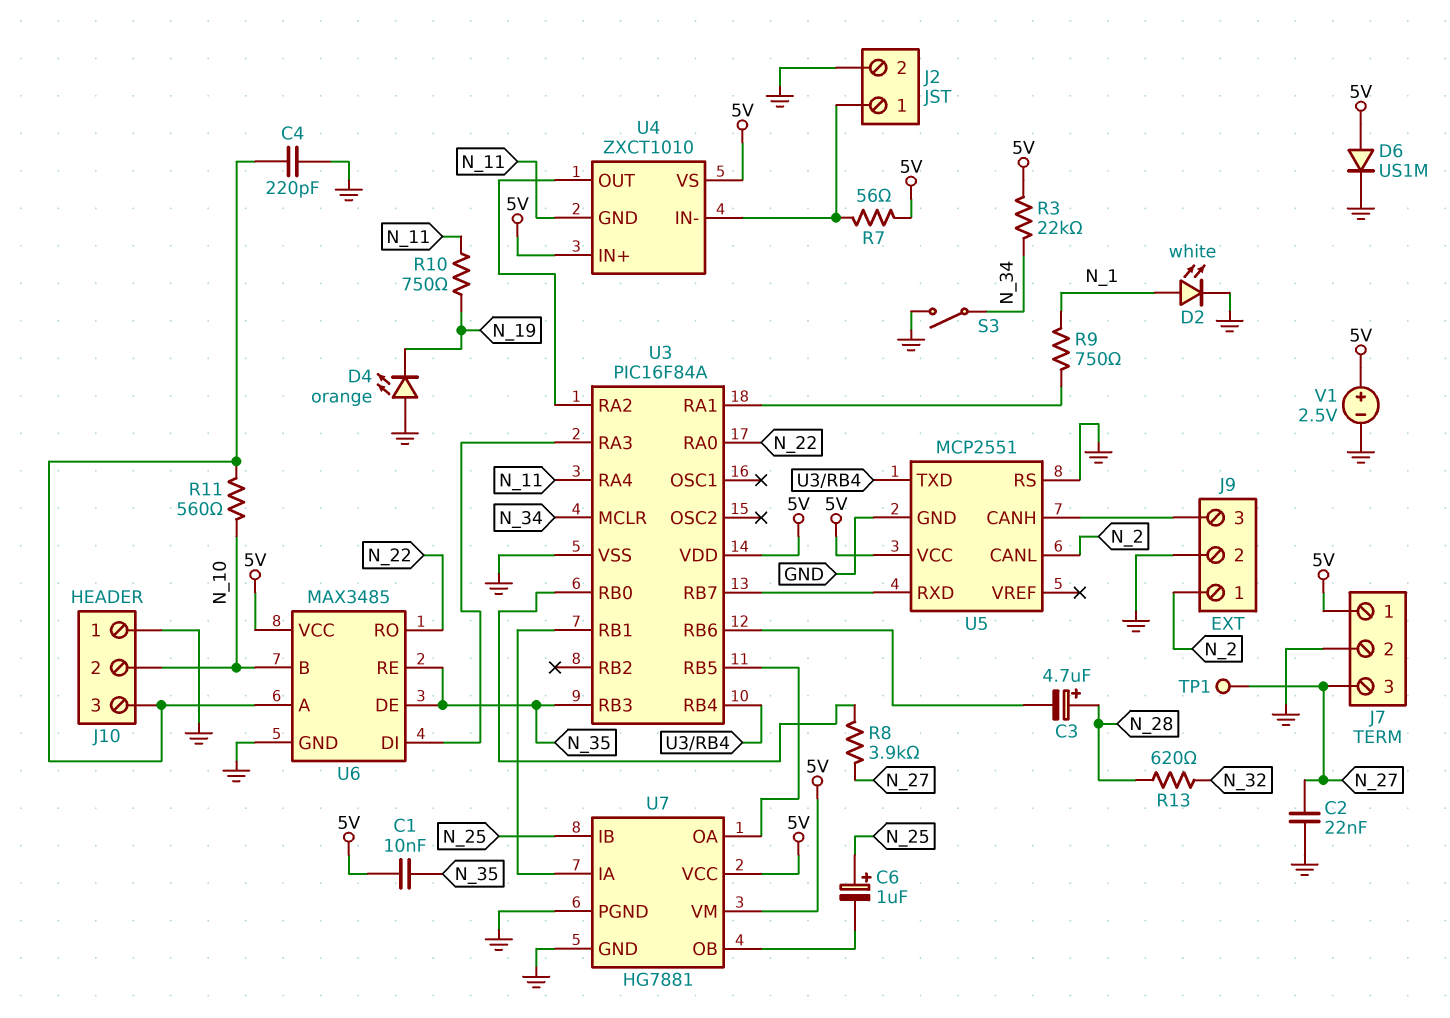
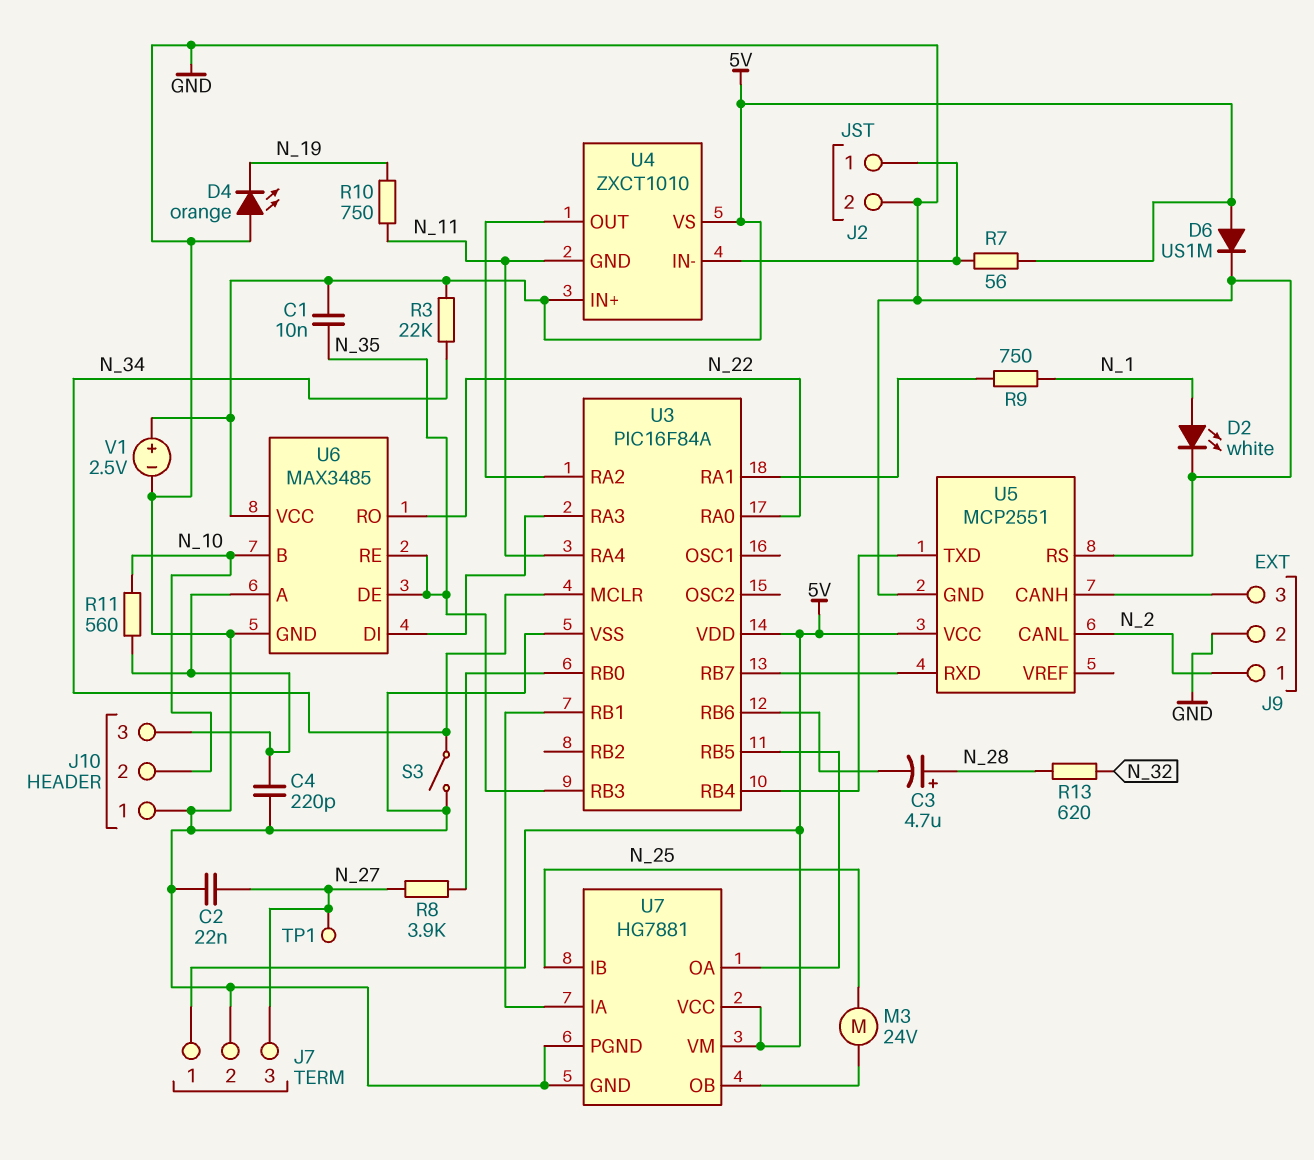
C6: 1uF (plus N_25, minus U7/OB) -> none
M3: none -> motor 24V (N_25, U7/OB)

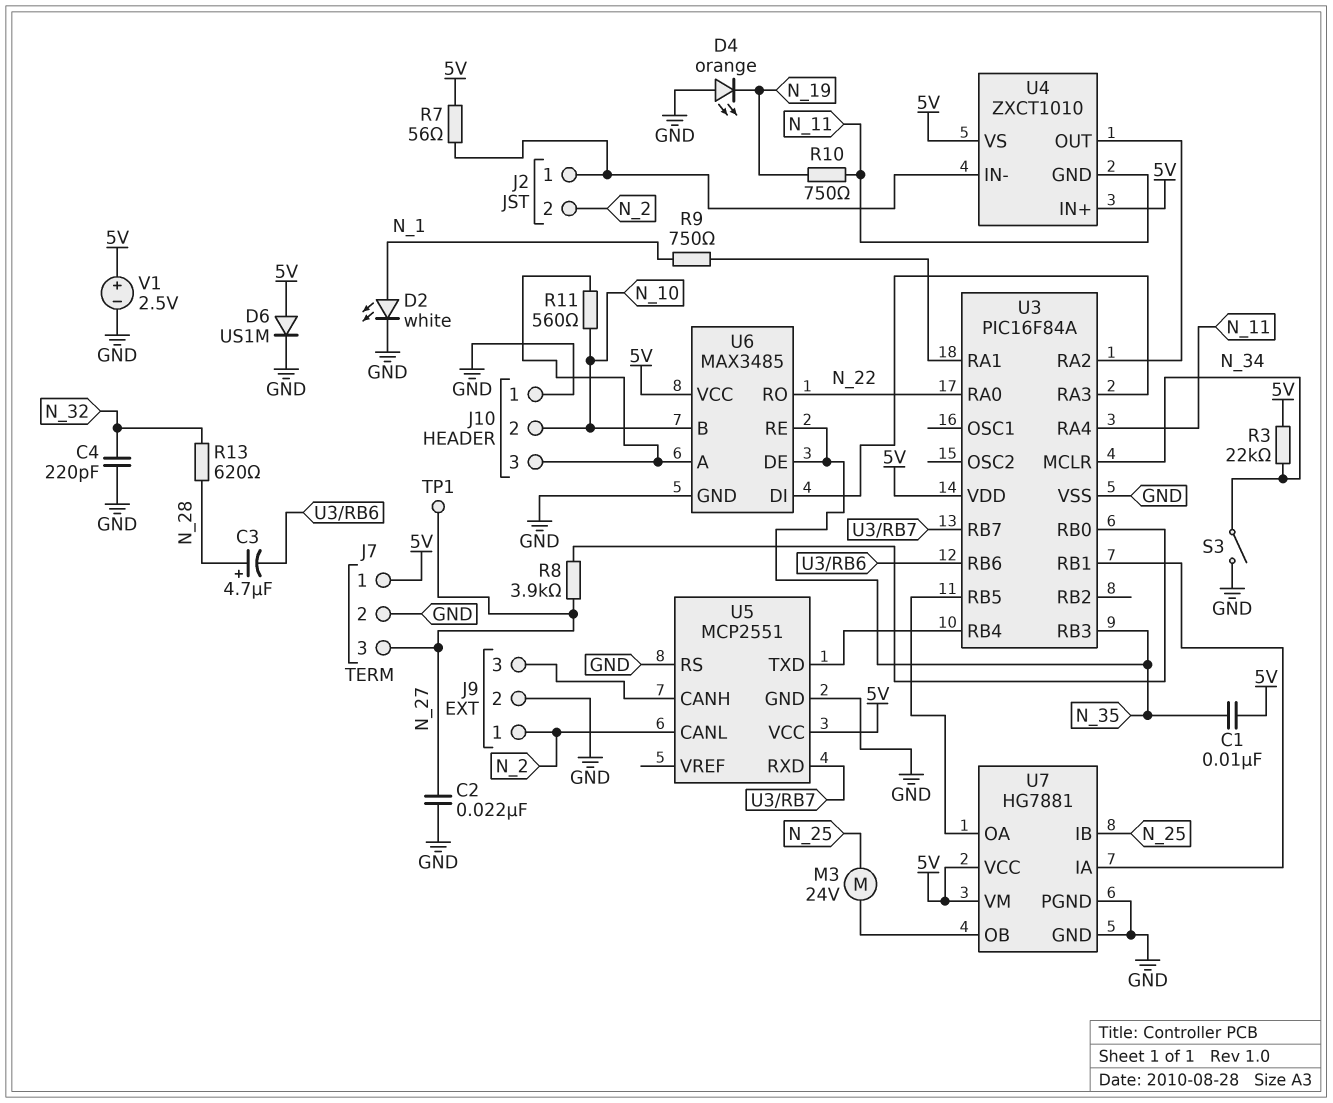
C4: 220pF (GND, J10/3) -> 220pF (GND, N_32)
J2 pin 2: GND -> N_2

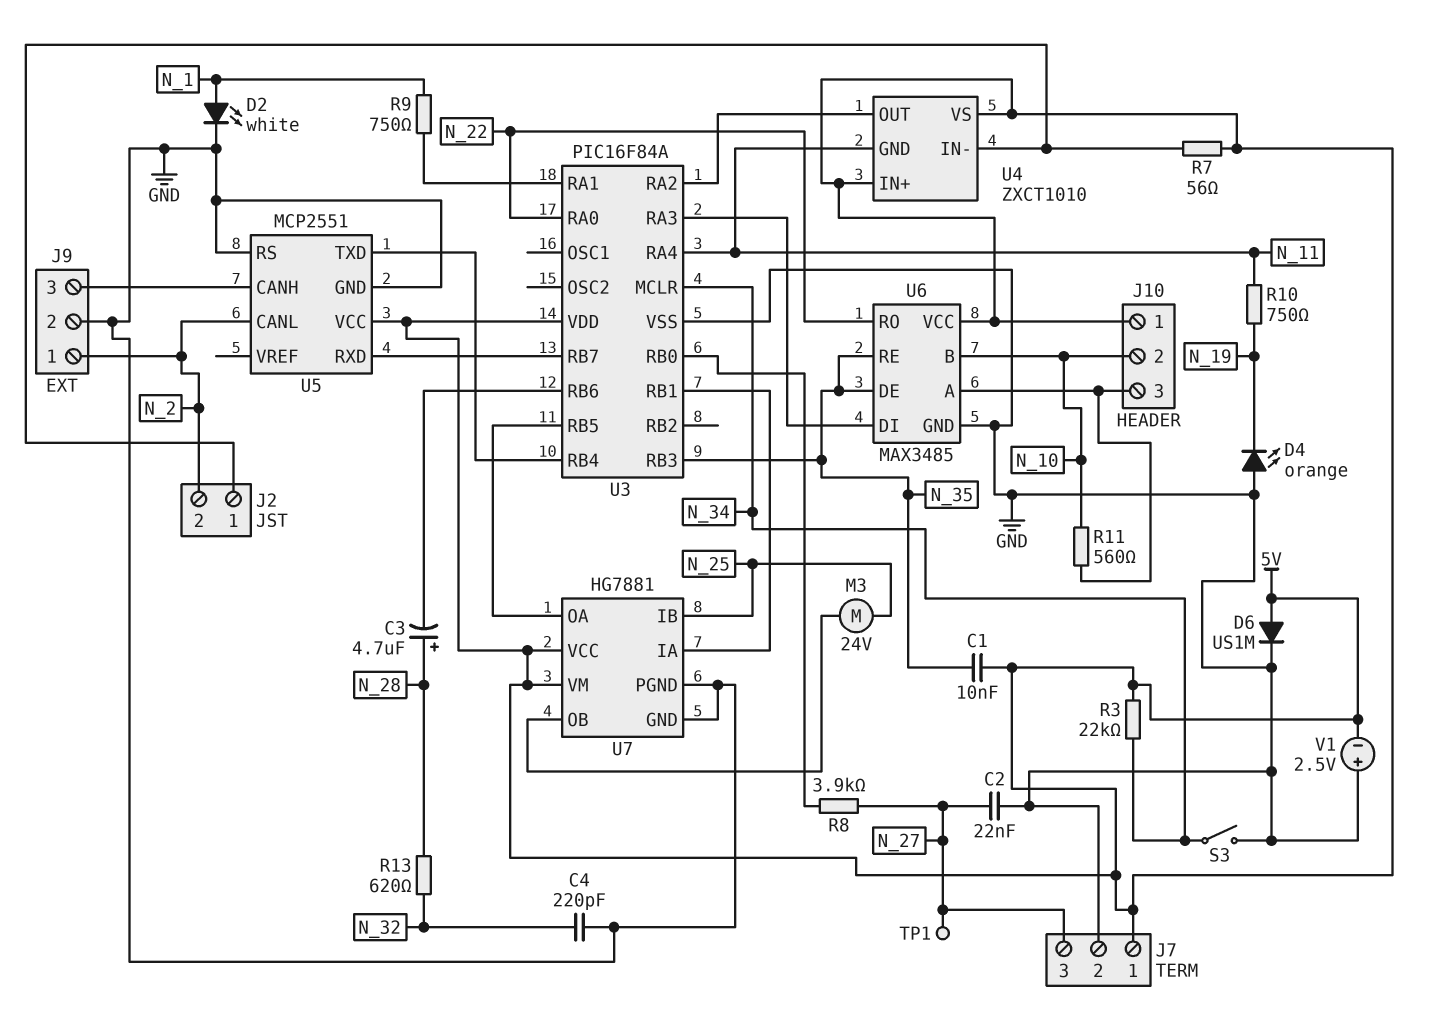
J10 pin 1: GND -> 5V
V1: 2.5V (plus 5V, minus GND) -> 2.5V (plus GND, minus 5V)

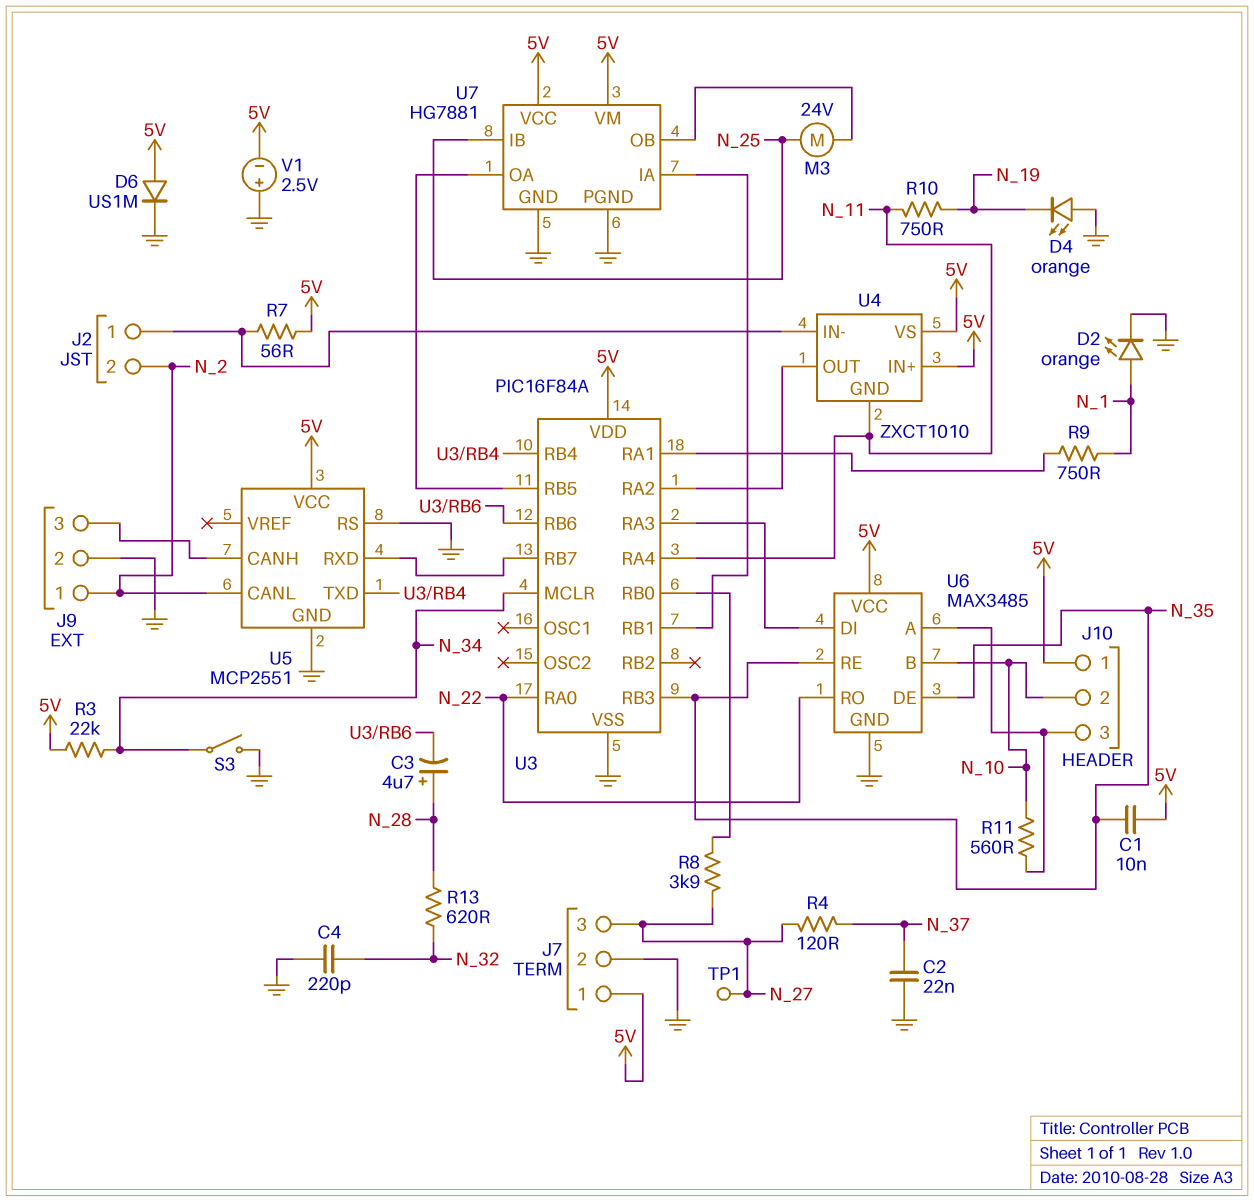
C2: 22nF (GND, N_27) -> 22nF (GND, N_37)
D2: LED white (A N_1, K GND) -> LED orange (A N_1, K GND)
R4: none -> 120 (N_27, N_37)

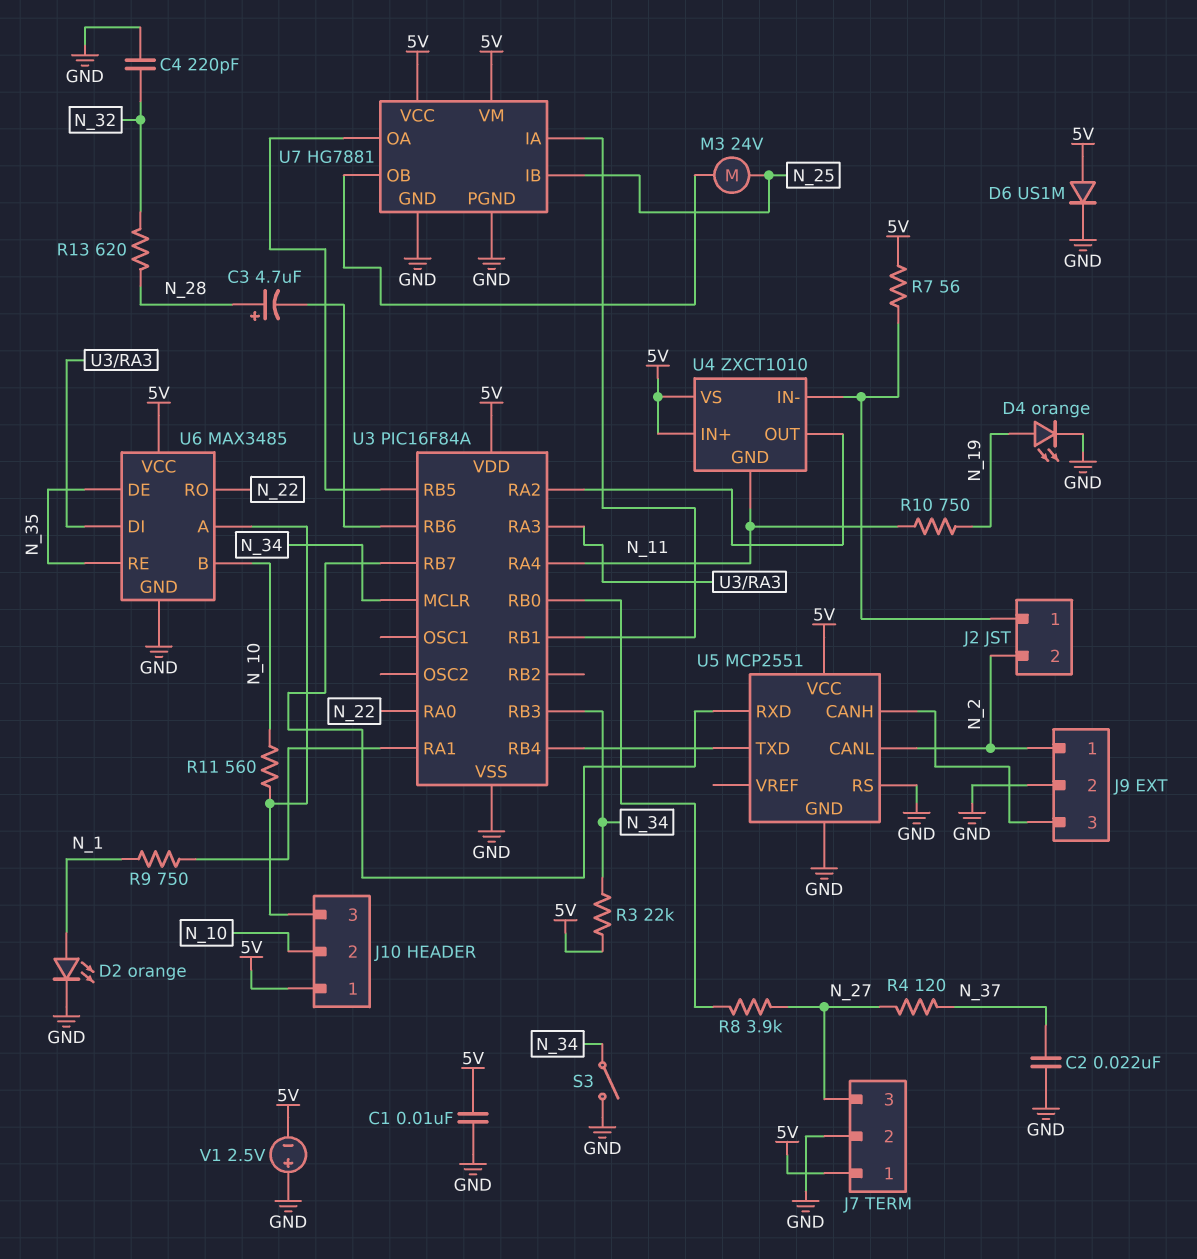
C1: 10nF (5V, N_35) -> 10nF (5V, GND)
D4: LED orange (A GND, K N_19) -> LED orange (A N_19, K GND)
TP1: test point (N_27) -> none
U3 pin RB3: N_35 -> N_34

